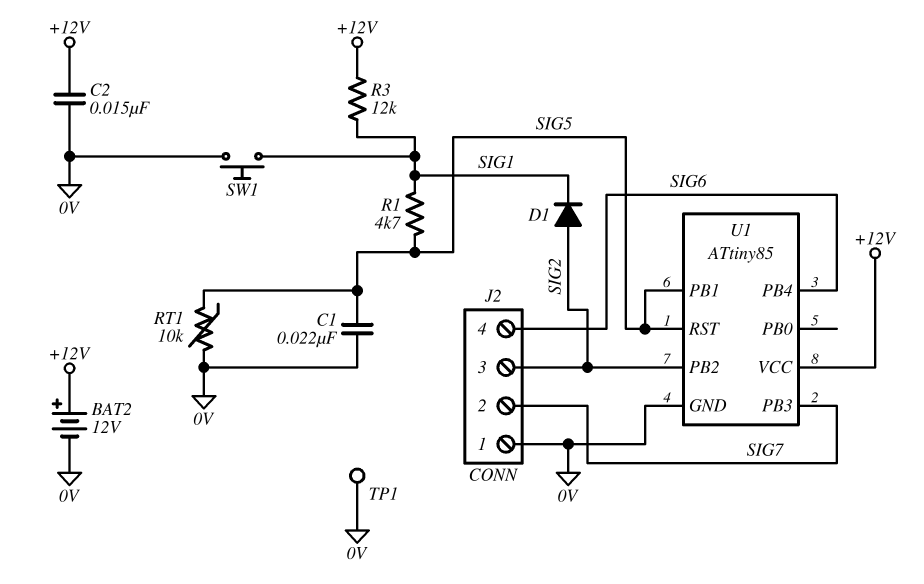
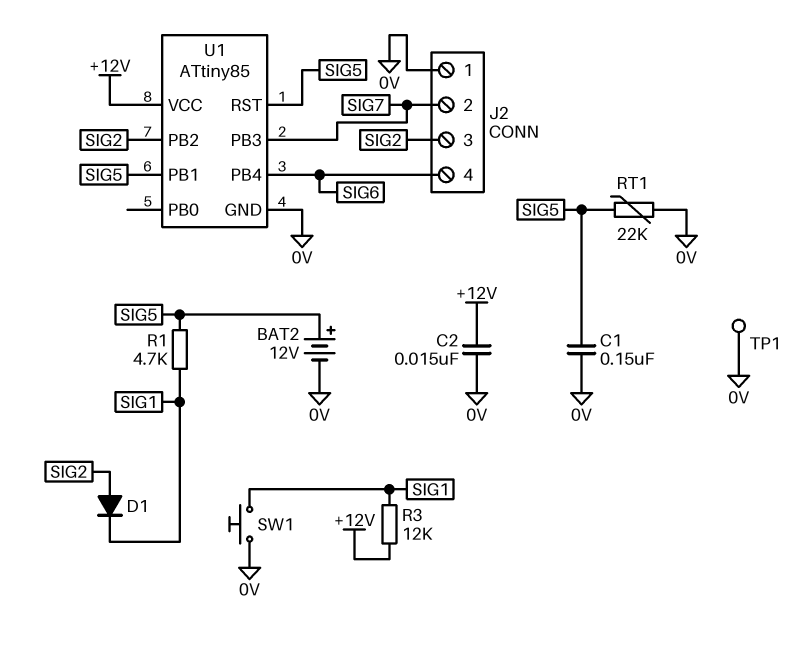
BAT2: 12V (plus +12V, minus 0V) -> 12V (plus SIG5, minus 0V)
C1: 22nF (0V, SIG5) -> 150nF (0V, SIG5)
RT1: 10k (0V, SIG5) -> 22k (0V, SIG5)

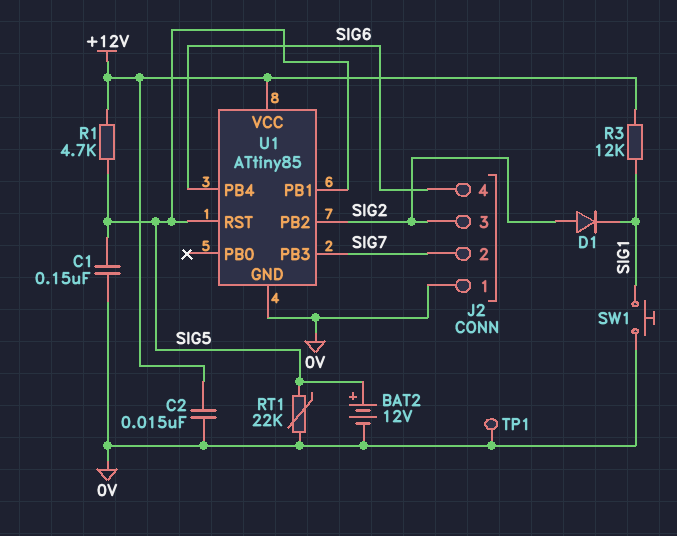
R1: 4.7k (SIG1, SIG5) -> 4.7k (+12V, SIG5)

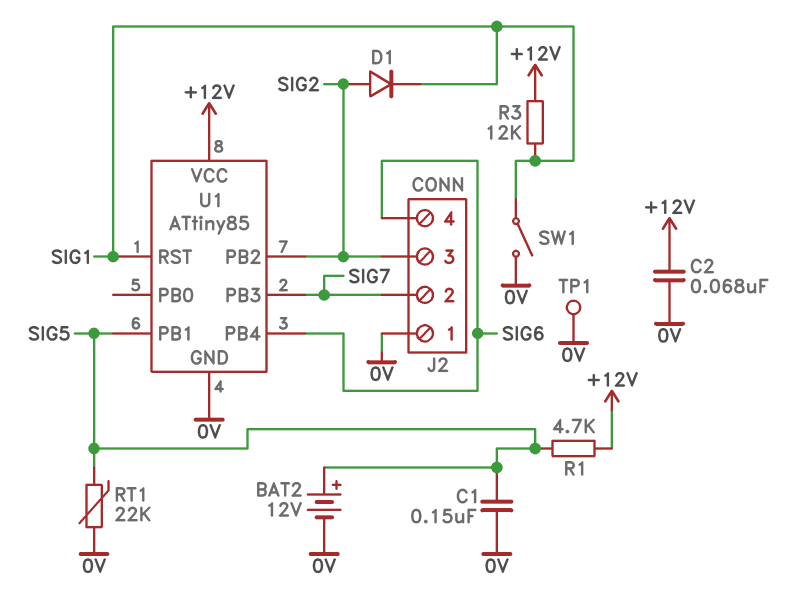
C2: 15nF (+12V, 0V) -> 68nF (+12V, 0V)
SW1: button (0V, SIG1) -> switch (0V, SIG1)
U1 pin RST: SIG5 -> SIG1

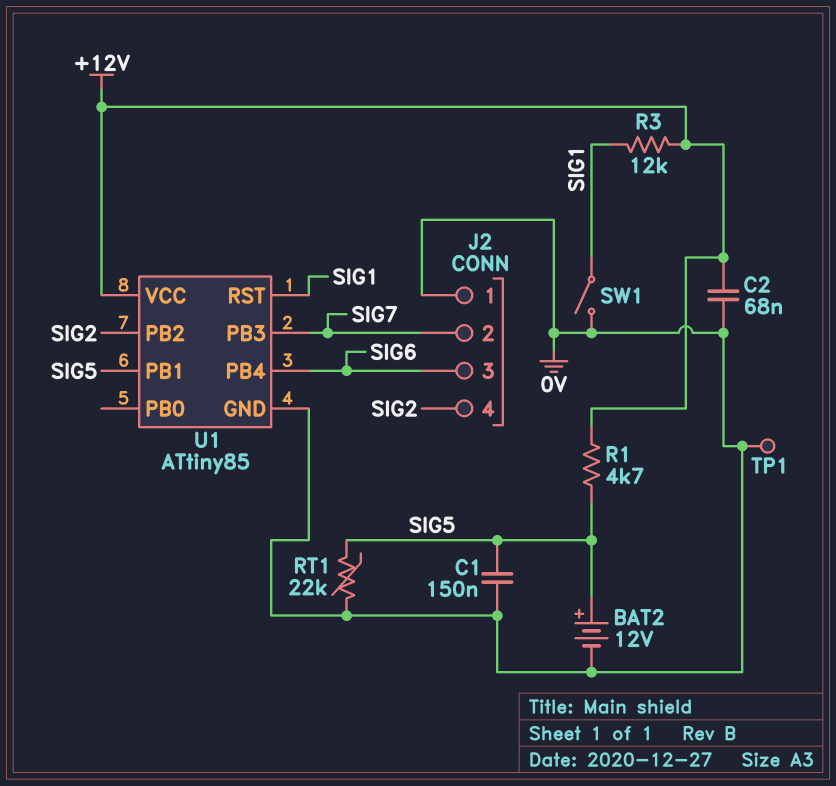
D1: diode (A SIG2, K SIG1) -> none
J2 pin 3: SIG2 -> SIG6
J2 pin 4: SIG6 -> SIG2

